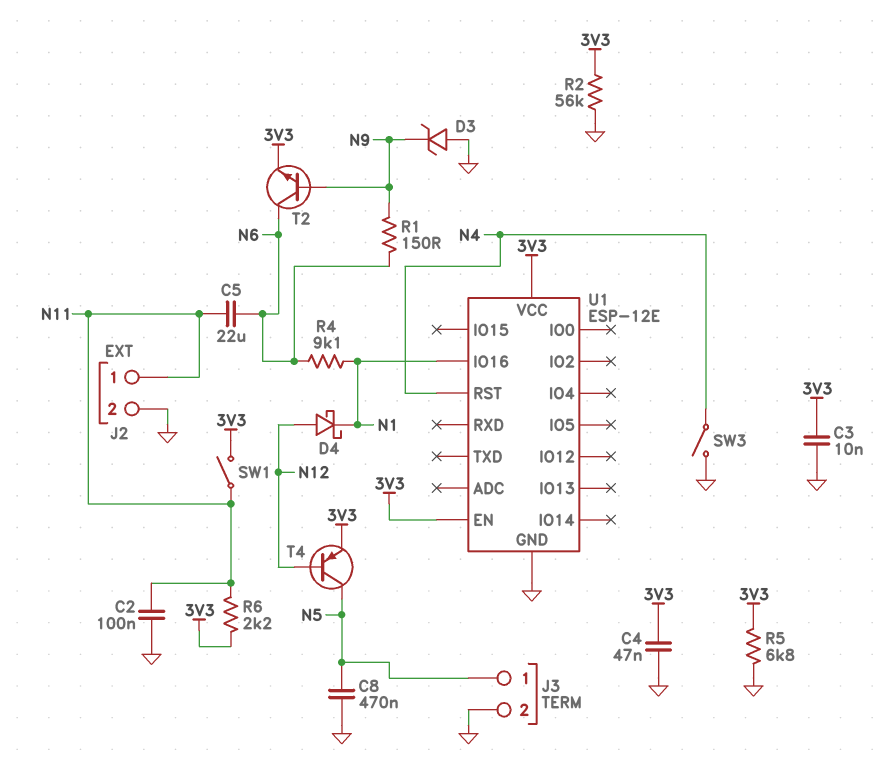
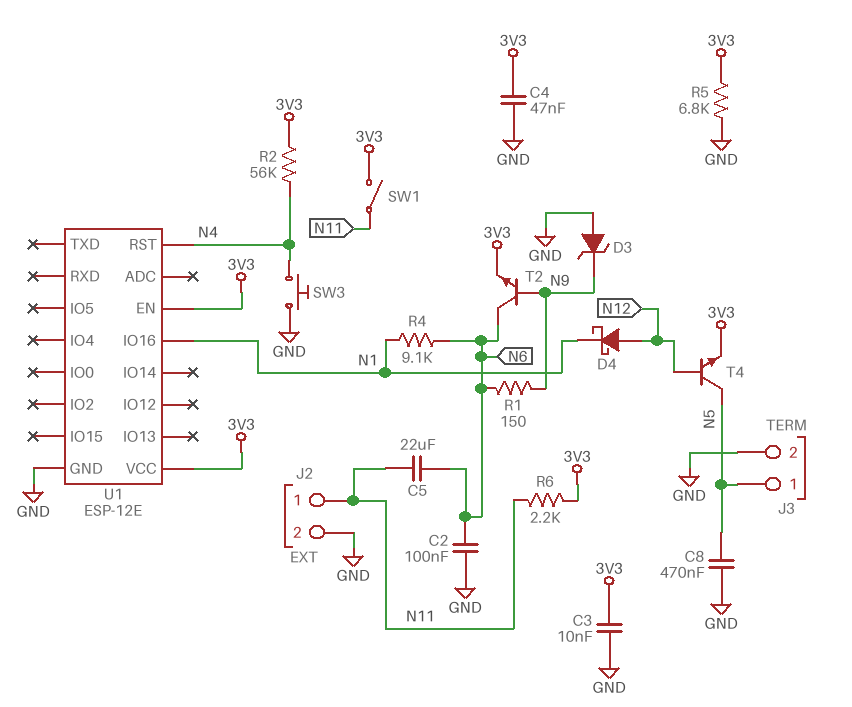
C2: 100nF (GND, N11) -> 100nF (GND, N6)
R2: 56k (3V3, GND) -> 56k (3V3, N4)
SW3: switch (GND, N4) -> button (GND, N4)
T4: PNP (B N12, C N5, E 3V3) -> NPN (B N12, C N5, E 3V3)

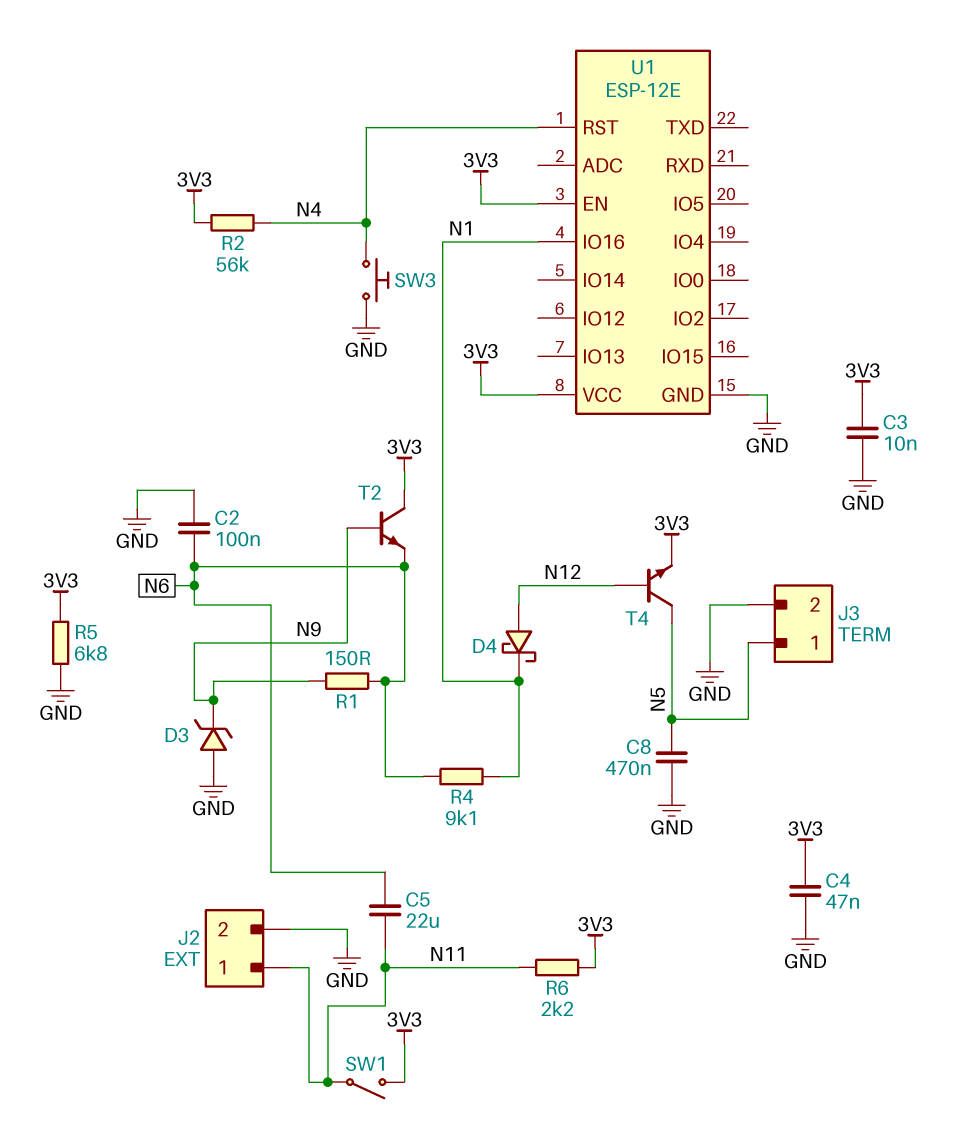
T2: NPN (B N9, C N6, E 3V3) -> NPN (B N9, C 3V3, E N6)

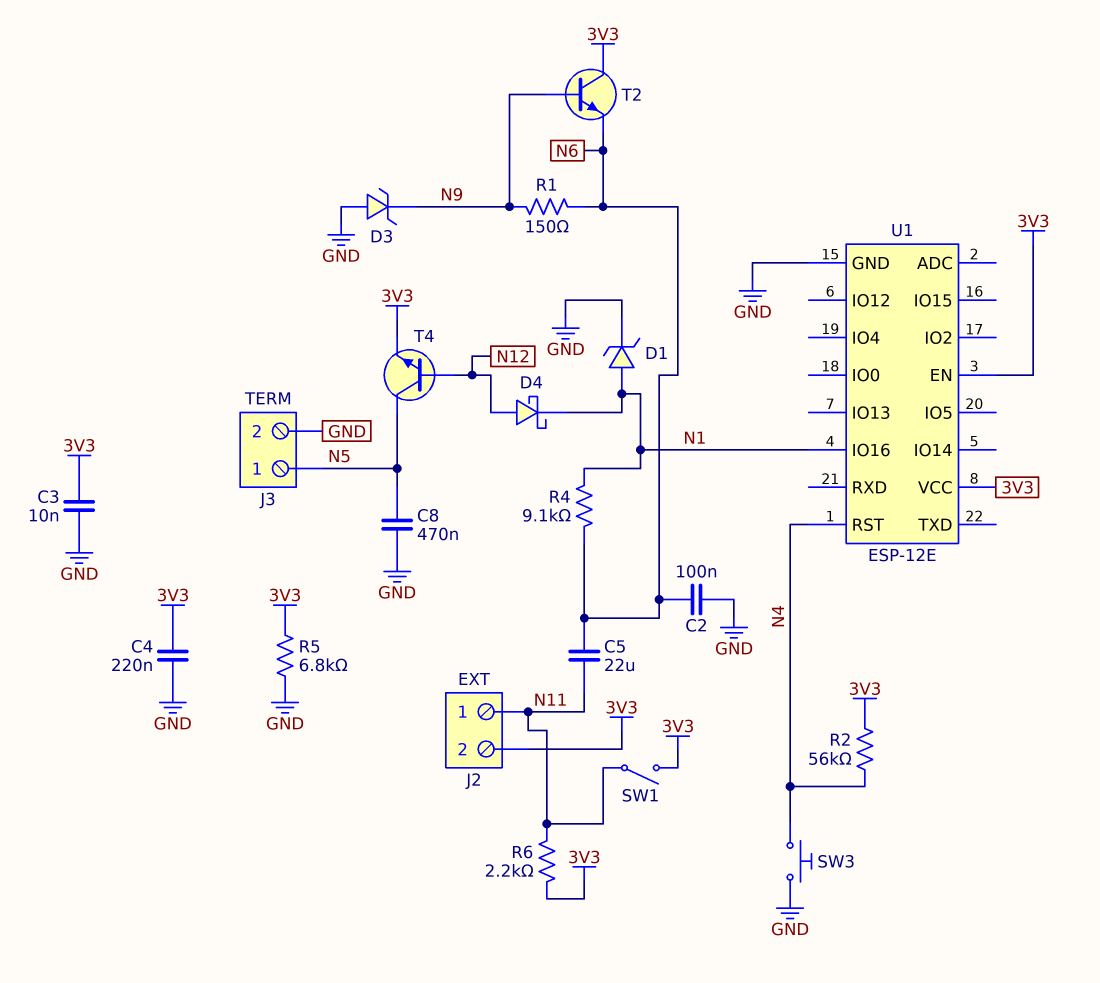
C4: 47nF (3V3, GND) -> 220nF (3V3, GND)
D1: none -> zener (A N1, K GND)
J2 pin 2: GND -> 3V3

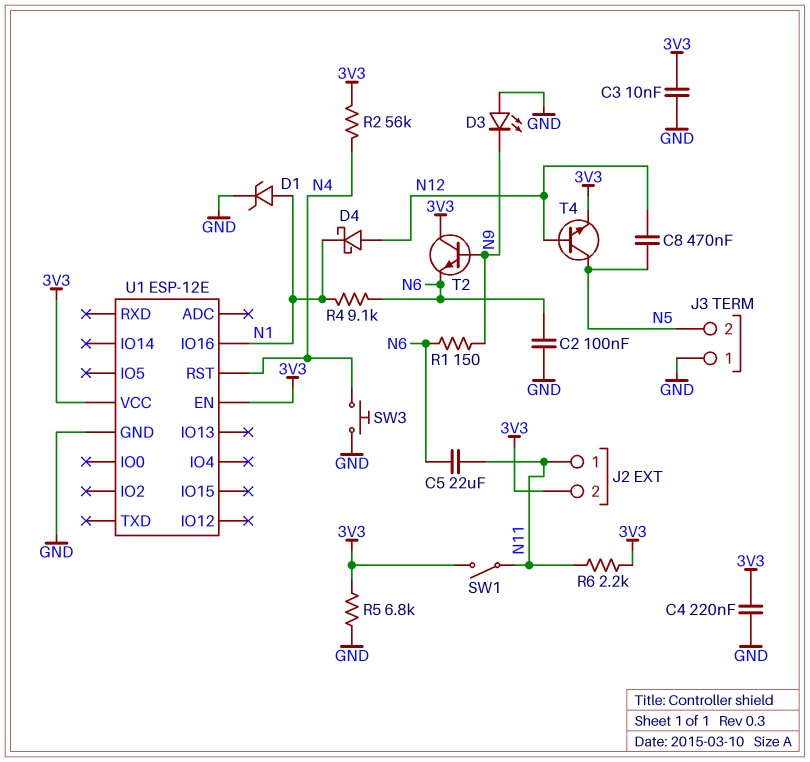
C8: 470nF (GND, N5) -> 470nF (N5, N12)
D3: zener (A GND, K N9) -> LED (A GND, K N9)
J3 pin 1: N5 -> GND
J3 pin 2: GND -> N5

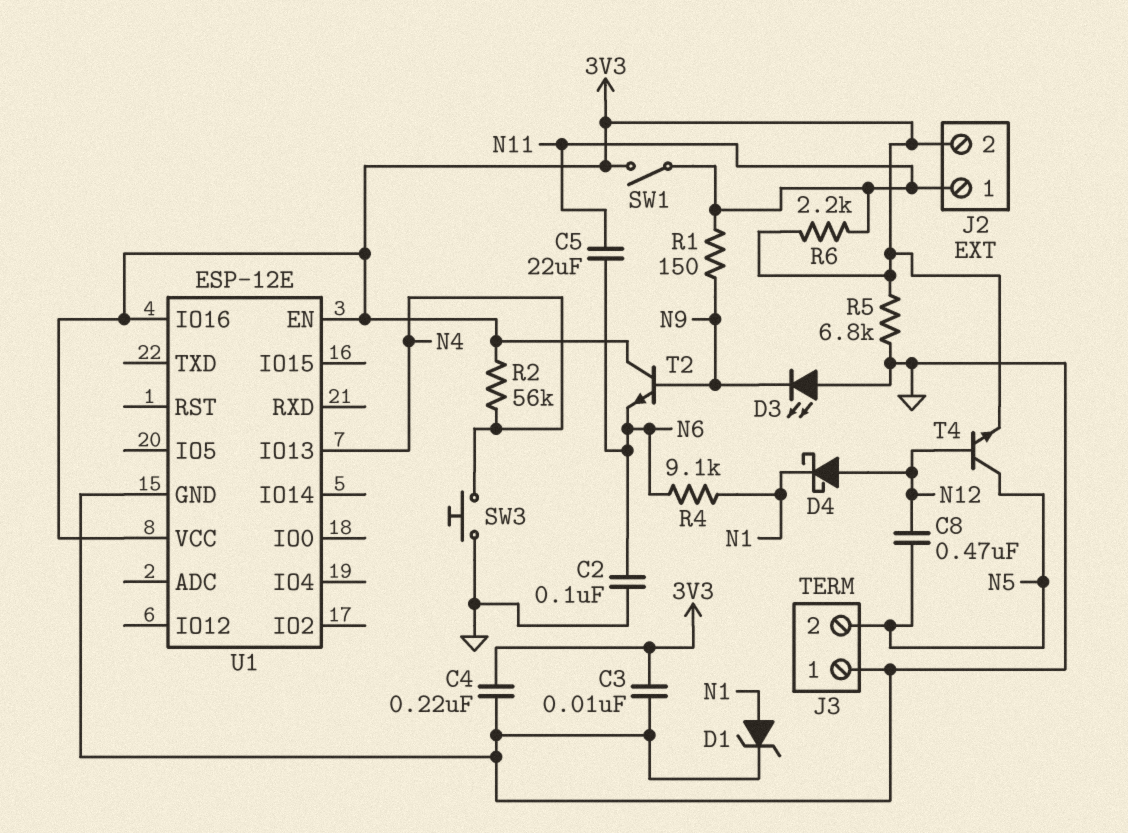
R1: 150 (N6, N9) -> 150 (N9, N11)
U1 pin IO13: none -> N4
U1 pin IO16: N1 -> 3V3
U1 pin RST: N4 -> none

